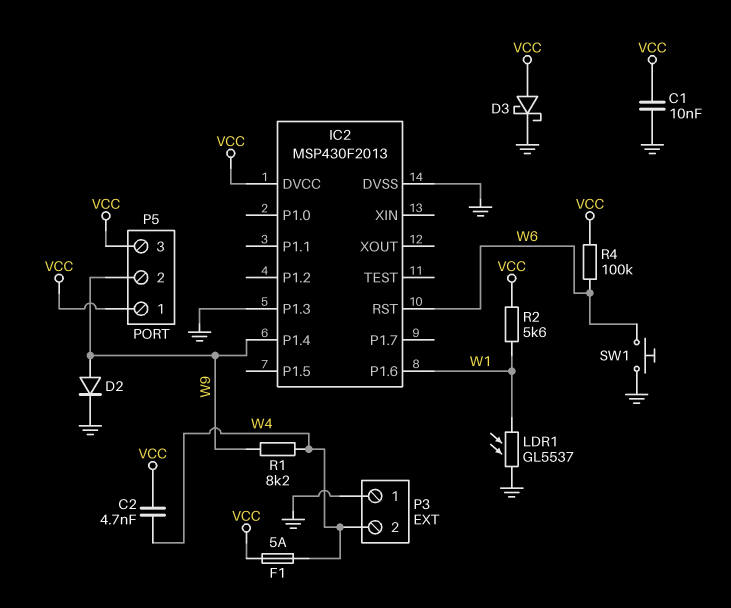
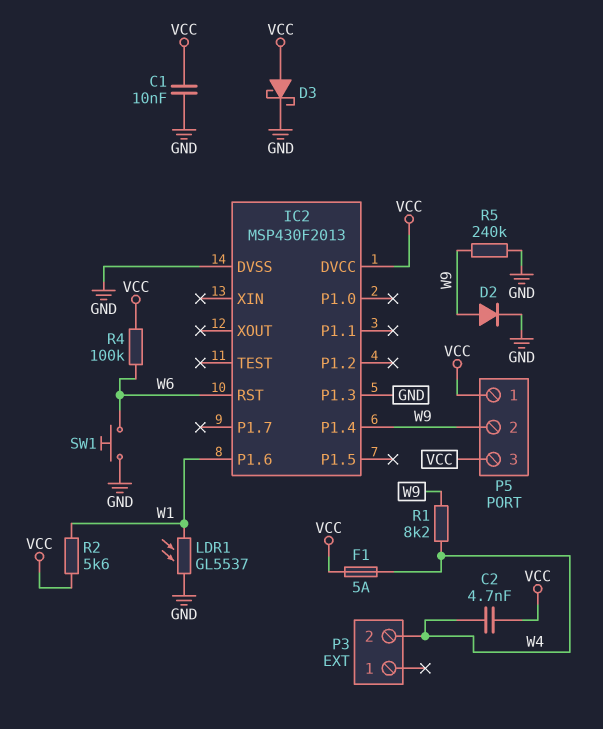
P3 pin 1: GND -> none
R5: none -> 240k (GND, W9)

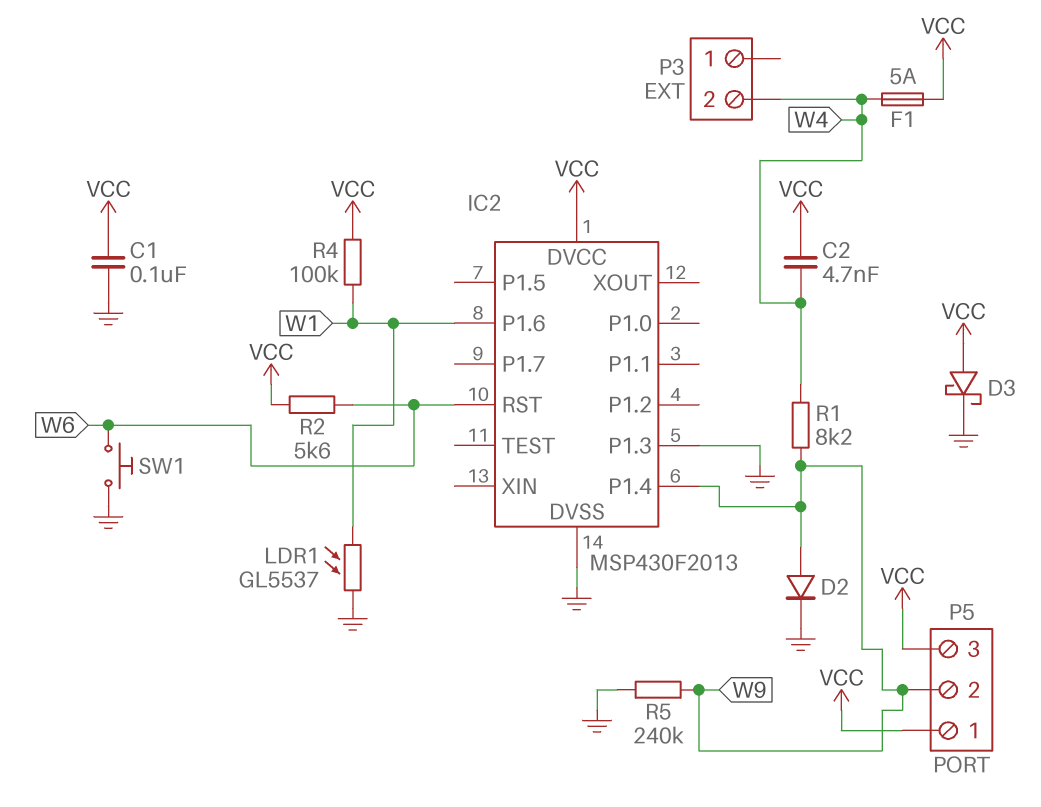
C1: 10nF (GND, VCC) -> 100nF (GND, VCC)
R2: 5.6k (VCC, W1) -> 5.6k (VCC, W6)
R4: 100k (VCC, W6) -> 100k (VCC, W1)

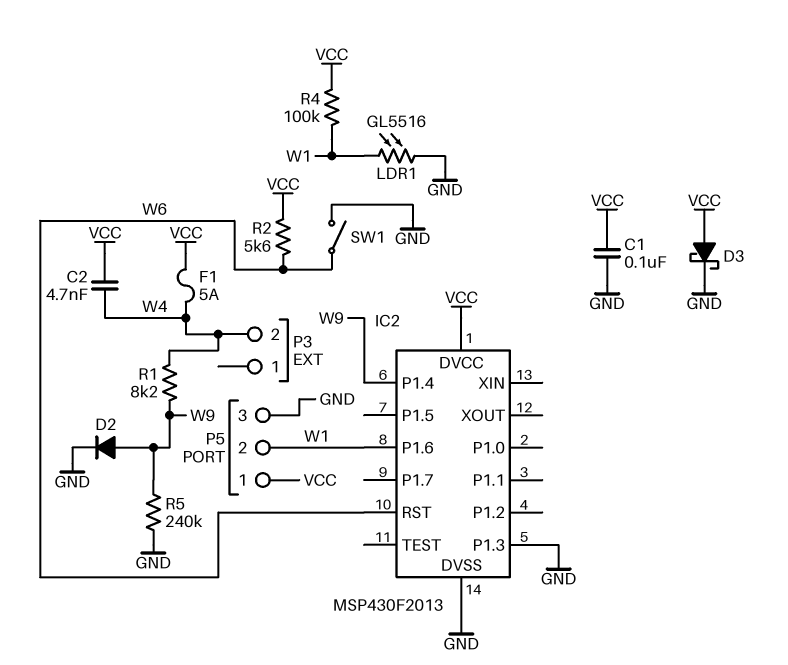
LDR1: GL5537 (GND, W1) -> GL5516 (GND, W1)
P5 pin 2: W9 -> W1
P5 pin 3: VCC -> GND
SW1: button (GND, W6) -> switch (GND, W6)

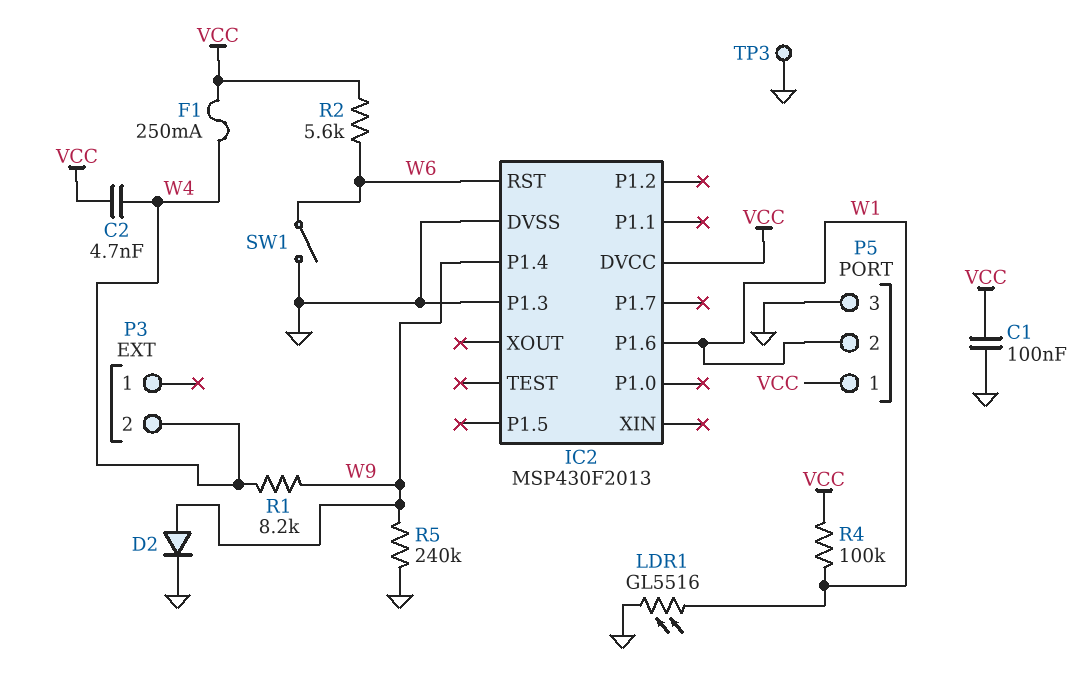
D3: schottky (A VCC, K GND) -> none
F1: 5A (VCC, W4) -> 250mA (VCC, W4)
TP3: none -> test point (GND)

